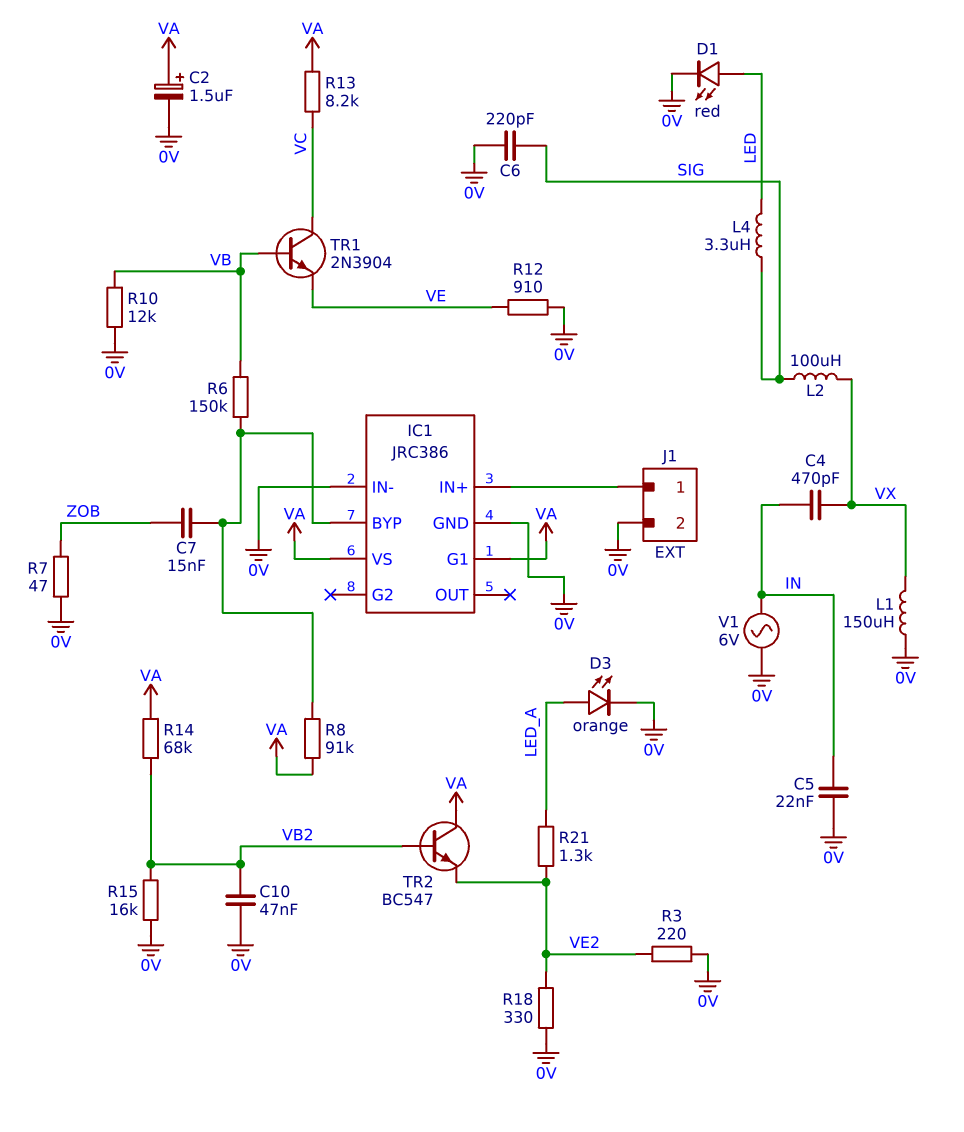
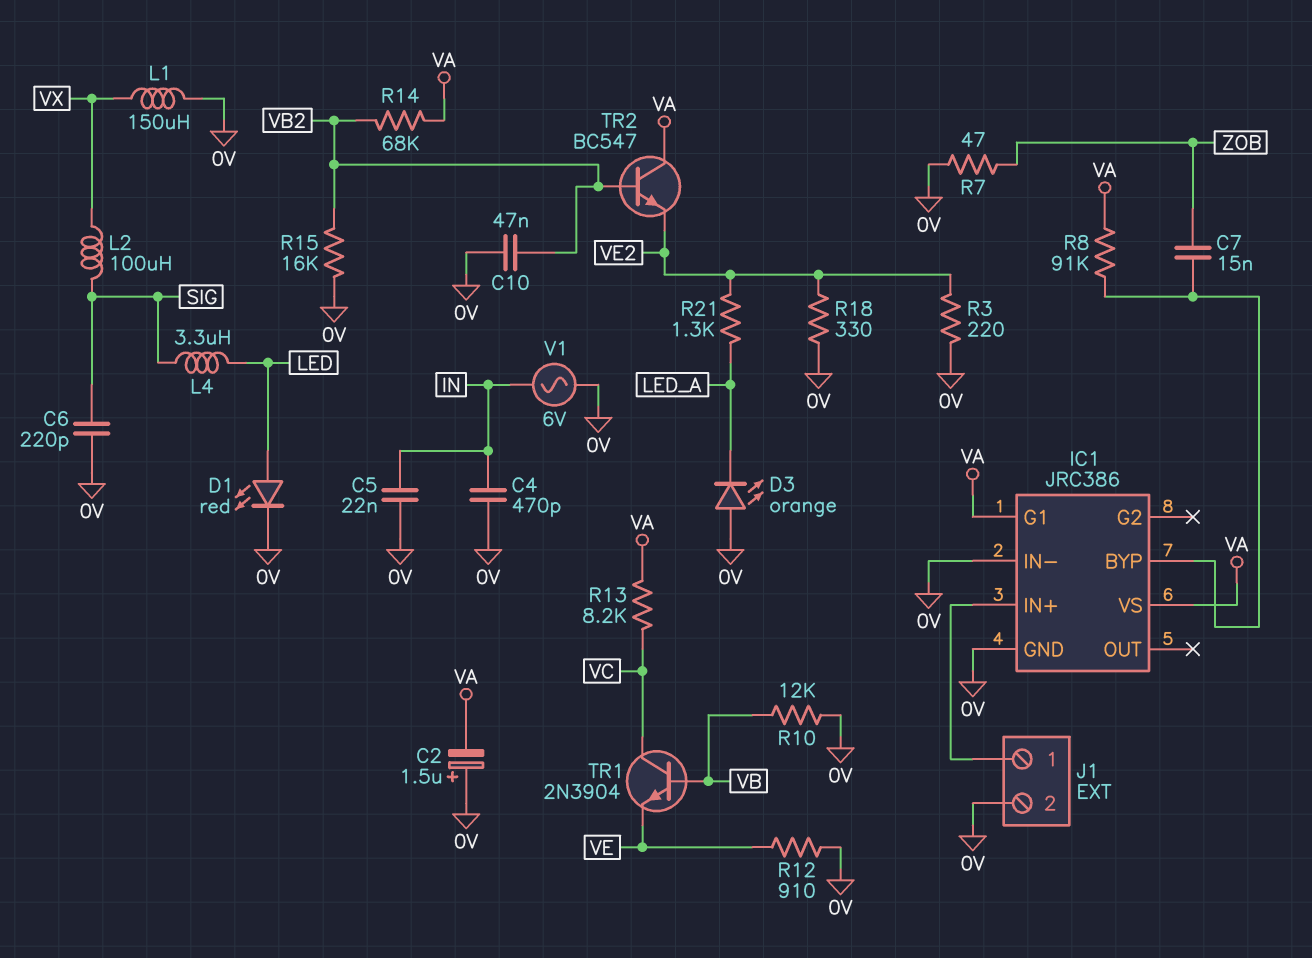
C2: 1.5uF (plus VA, minus 0V) -> 1.5uF (plus 0V, minus VA)
C4: 470pF (IN, VX) -> 470pF (0V, IN)
D3: LED orange (A LED_A, K 0V) -> LED orange (A 0V, K LED_A)
R6: 150k (IC1/BYP, VB) -> none

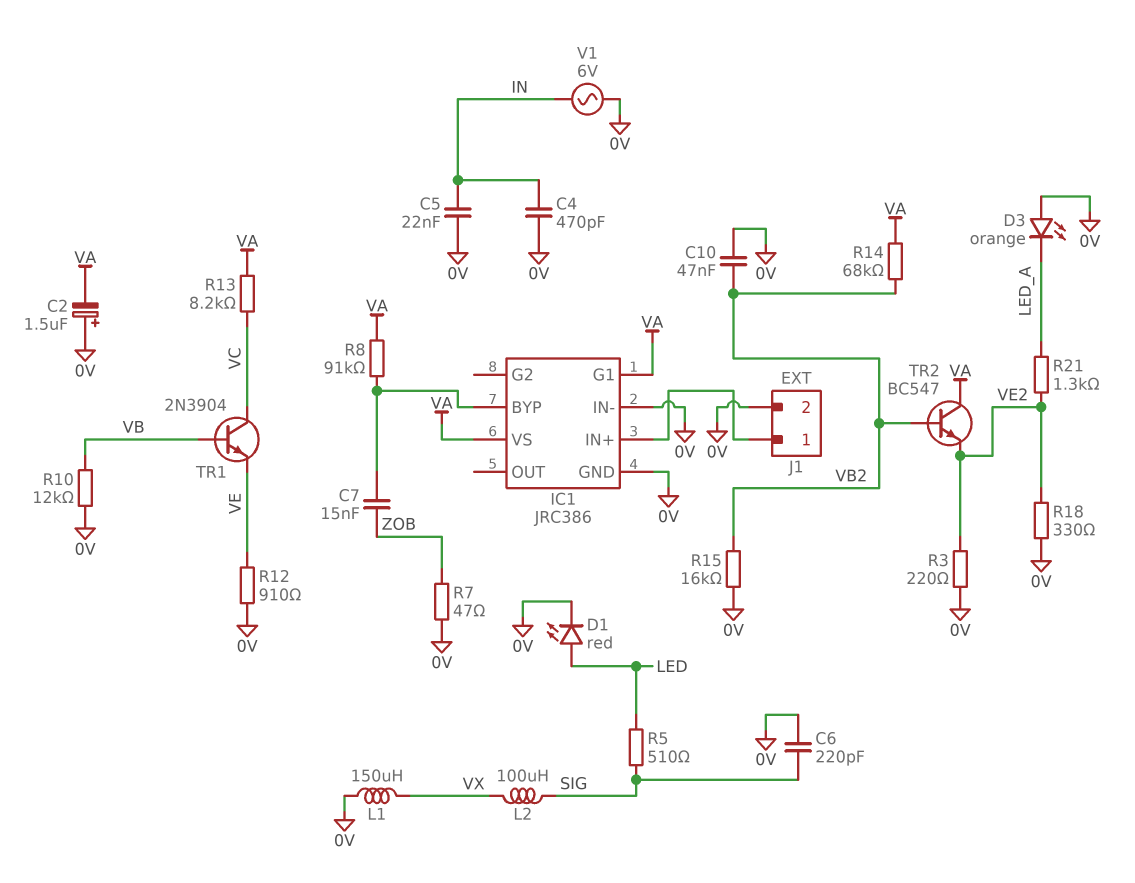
L4: 3.3uH (LED, SIG) -> none
R5: none -> 510 (LED, SIG)

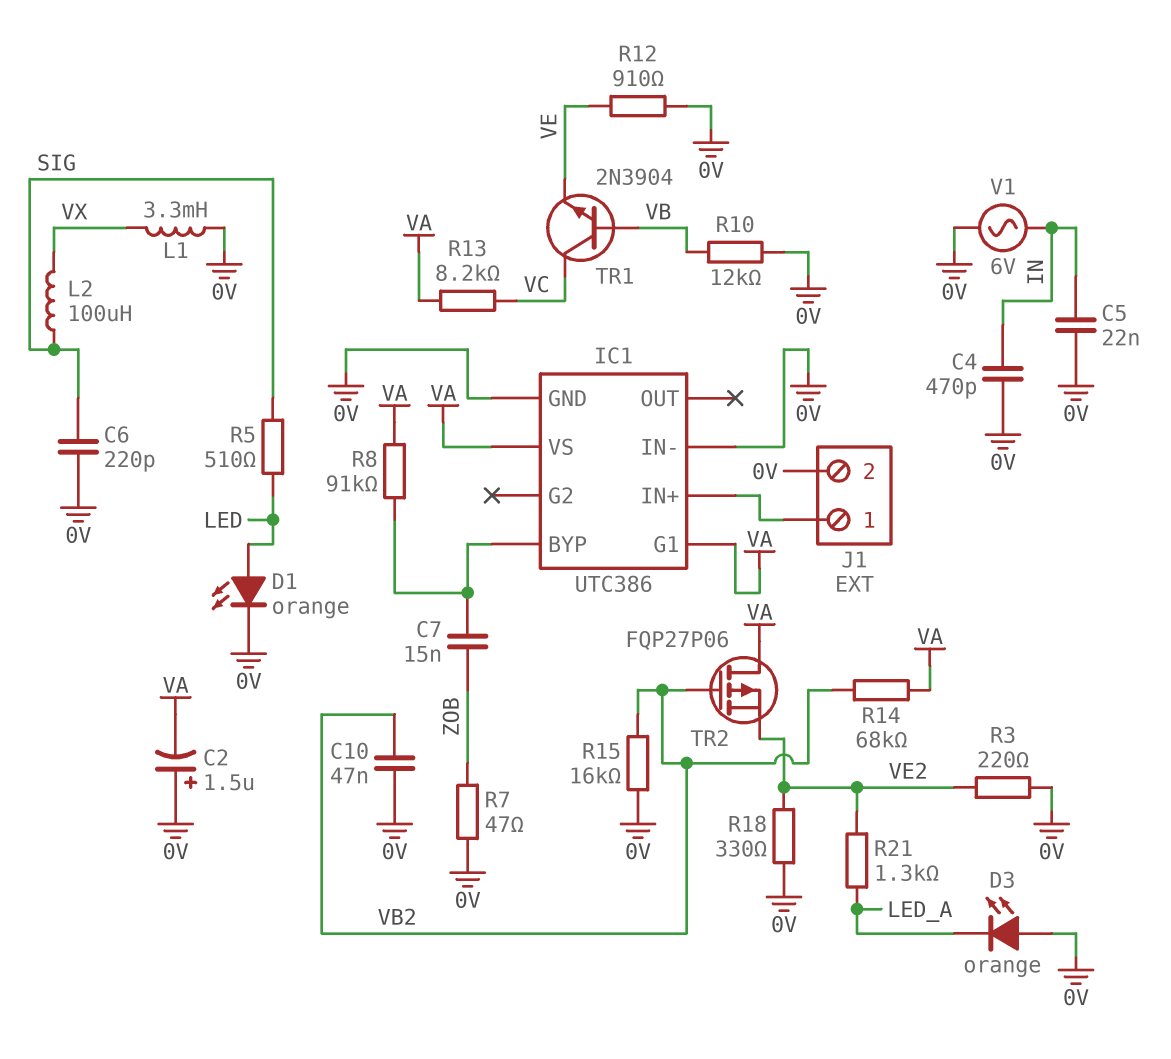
D1: LED red (A LED, K 0V) -> LED orange (A LED, K 0V)
IC1: JRC386 -> UTC386
L1: 150uH (0V, VX) -> 3.3mH (0V, VX)
TR2: NPN BC547 (B VB2, C VA, E VE2) -> PMOS FQP27P06 (G VB2, D VA, S VE2)

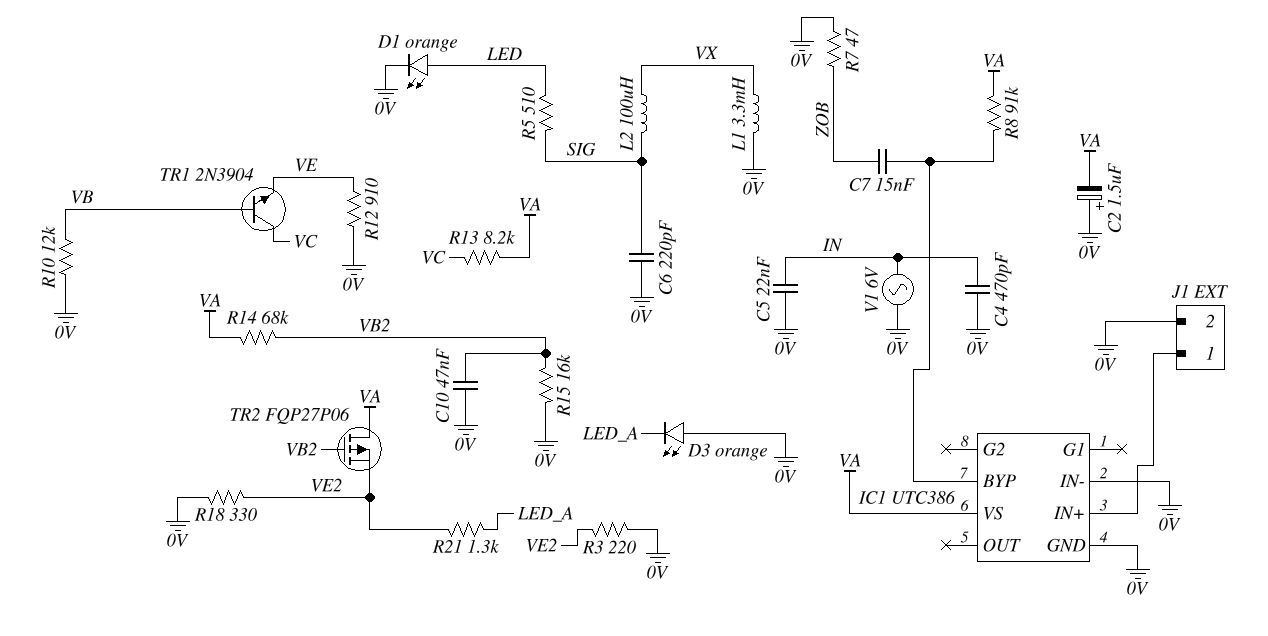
IC1 pin G1: VA -> none

